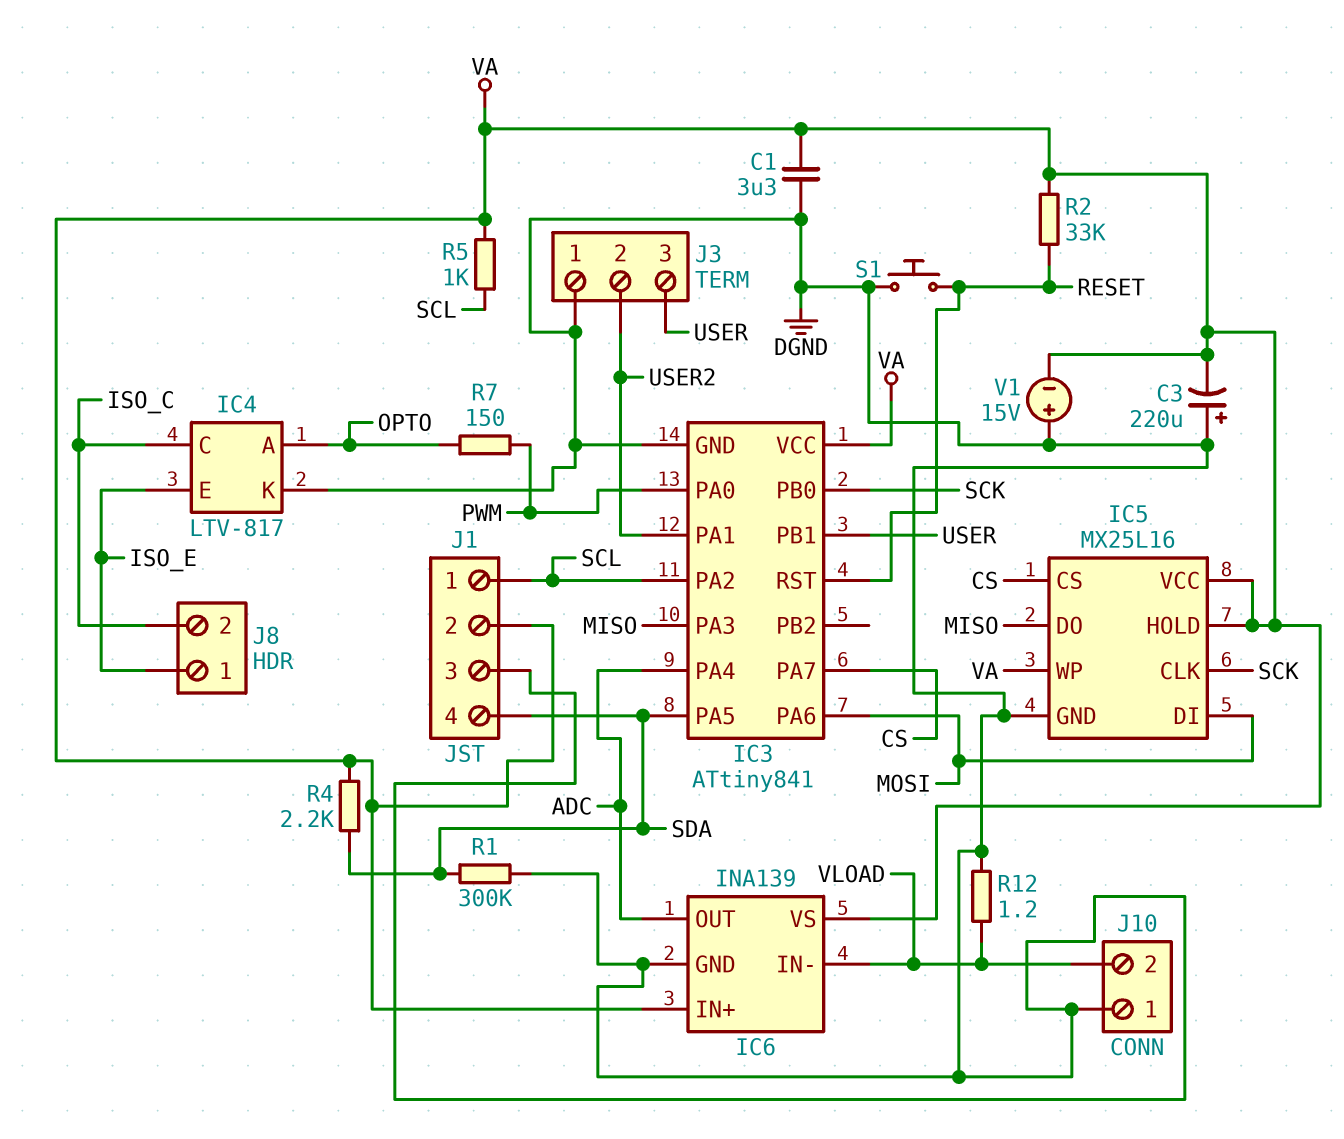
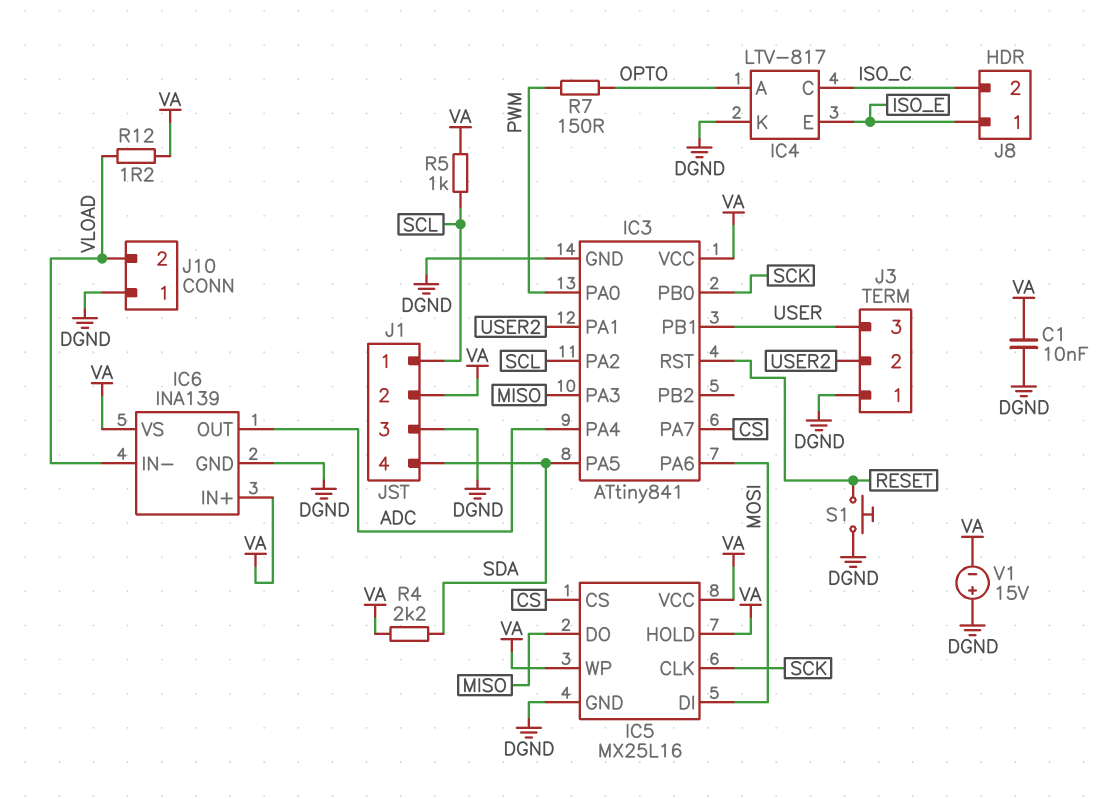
C1: 3.3uF (DGND, VA) -> 10nF (DGND, VA)
C3: 220uF (plus DGND, minus VA) -> none
R1: 300k (DGND, SDA) -> none
R2: 33k (RESET, VA) -> none
R12: 1.2 (DGND, VLOAD) -> 1.2 (VA, VLOAD)

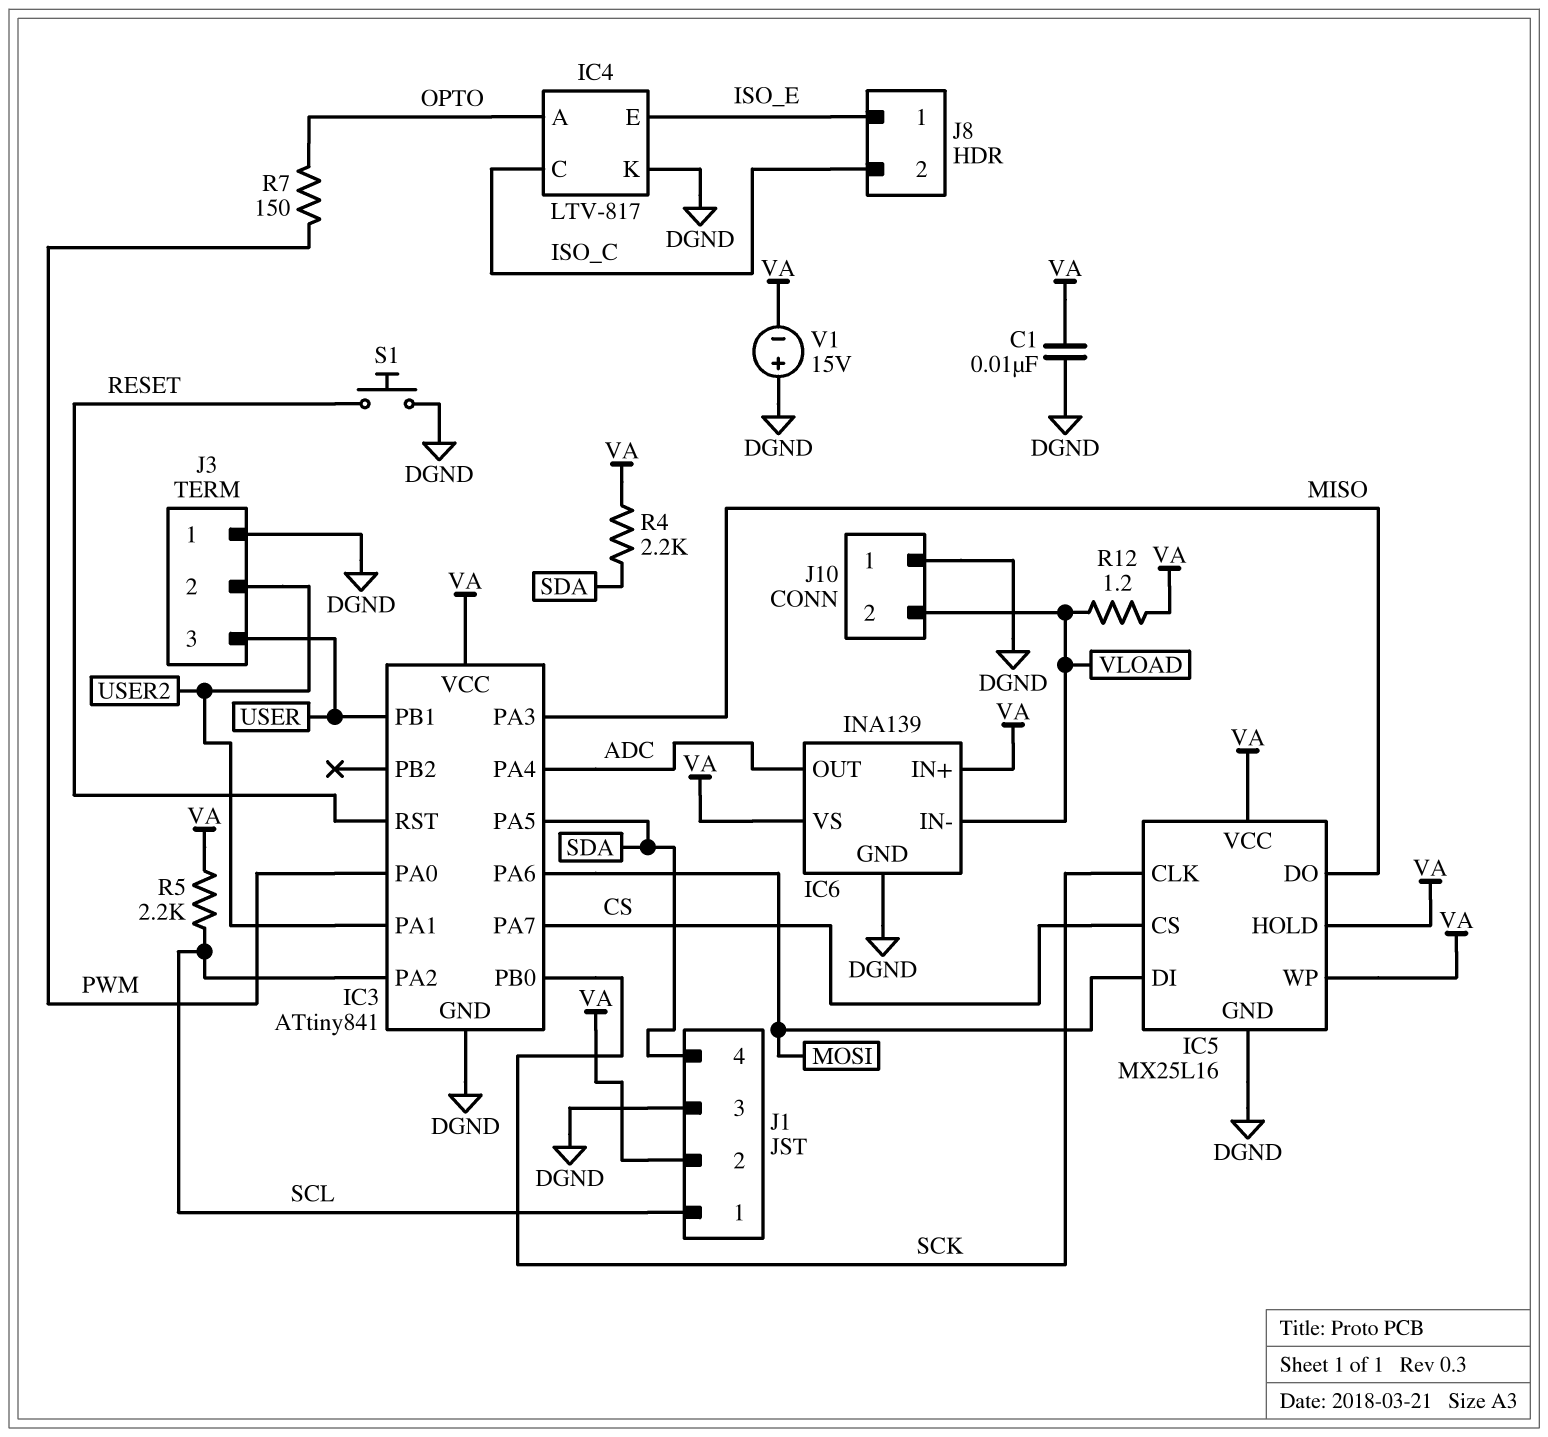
R5: 1k (SCL, VA) -> 2.2k (SCL, VA)

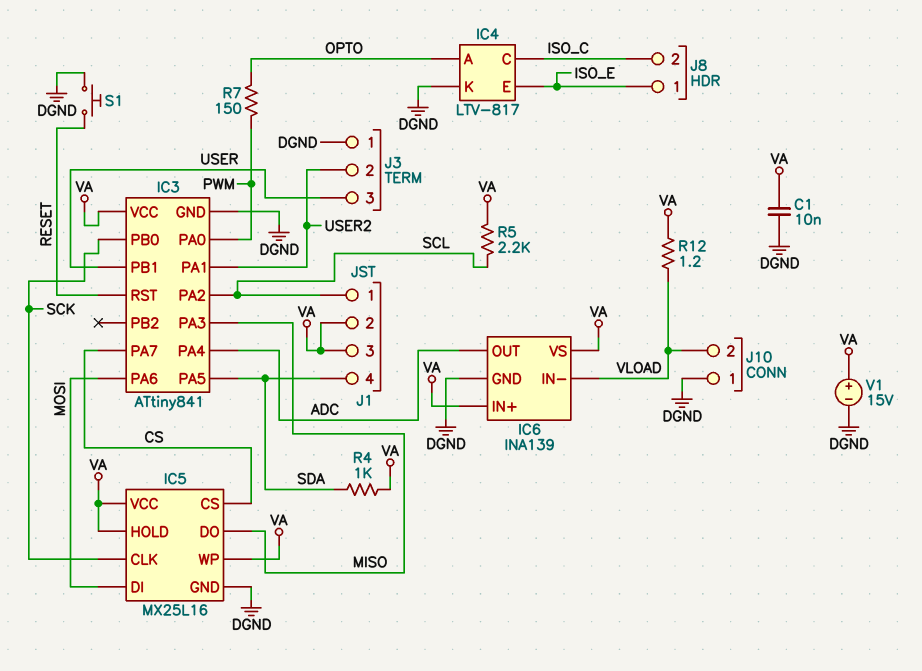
J1 pin 3: DGND -> VA
R4: 2.2k (SDA, VA) -> 1k (SDA, VA)
V1: 15V (plus DGND, minus VA) -> 15V (plus VA, minus DGND)

